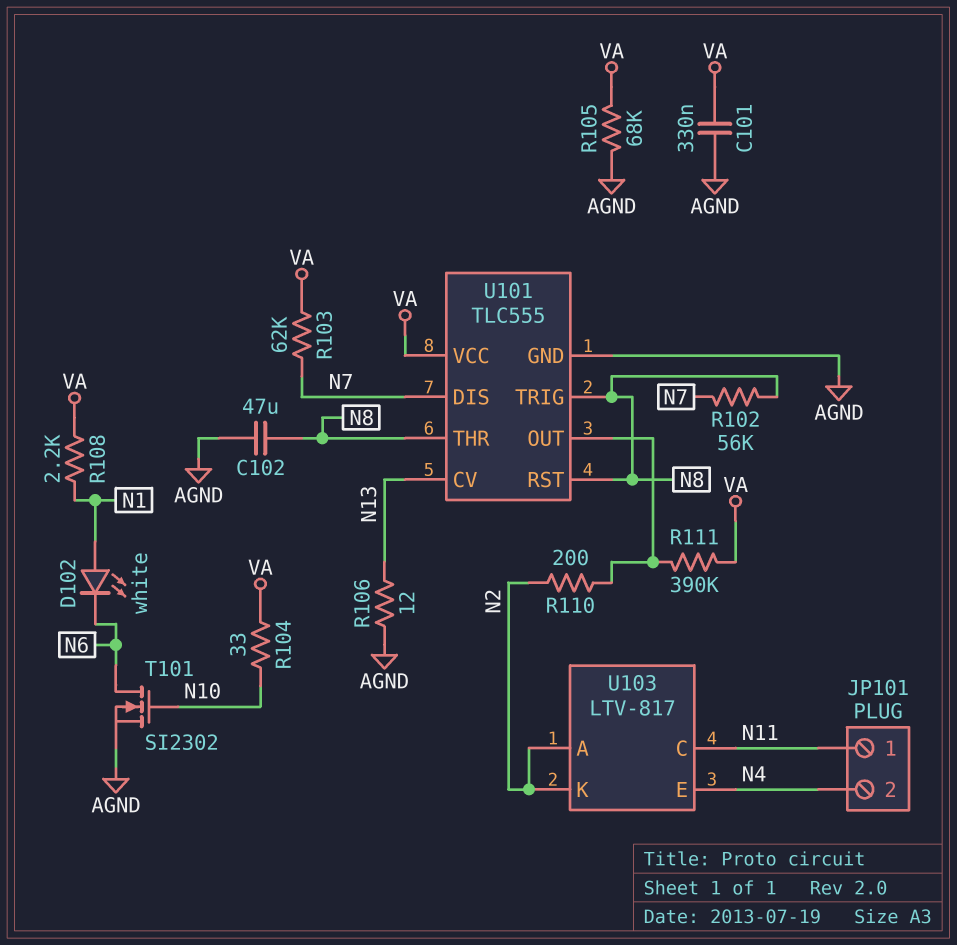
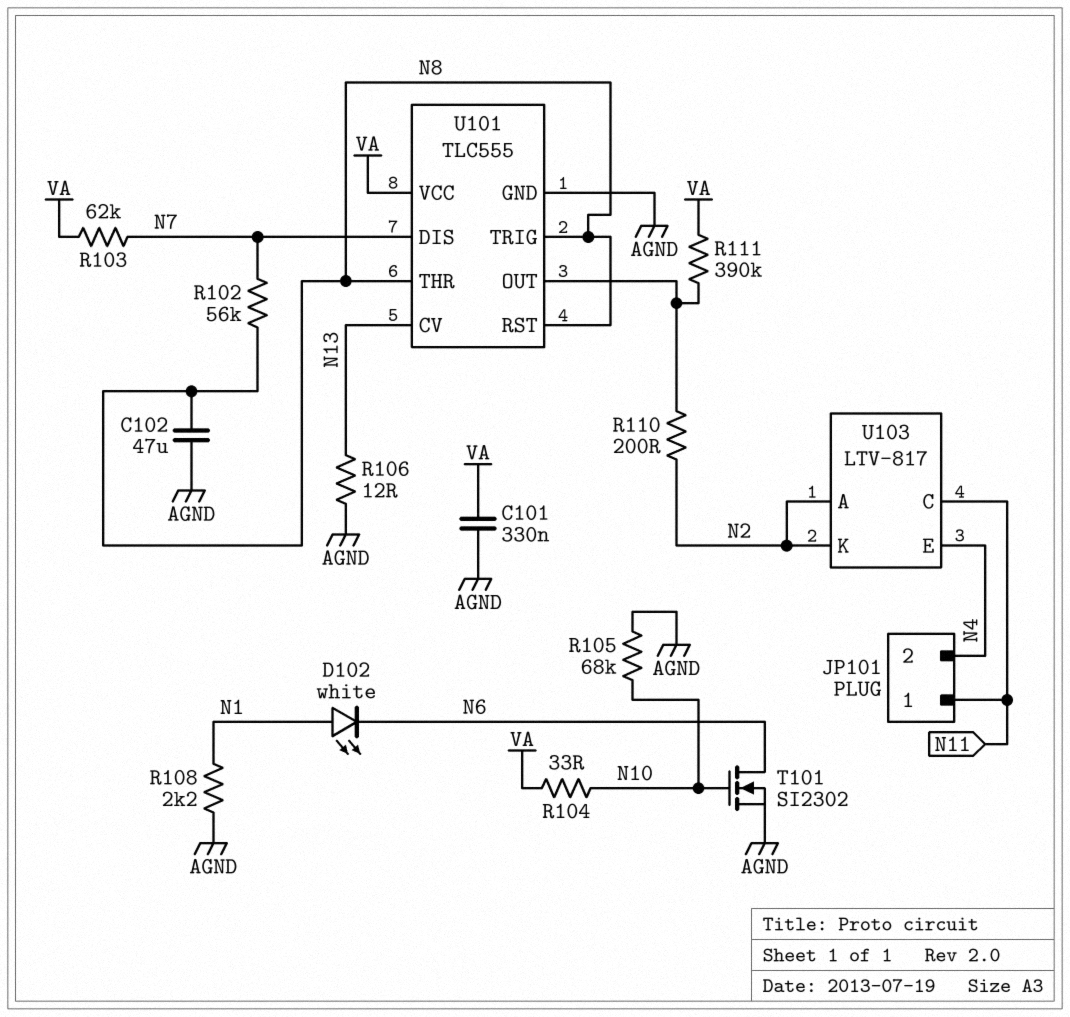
R105: 68k (AGND, VA) -> 68k (AGND, N10)
R108: 2.2k (N1, VA) -> 2.2k (AGND, N1)

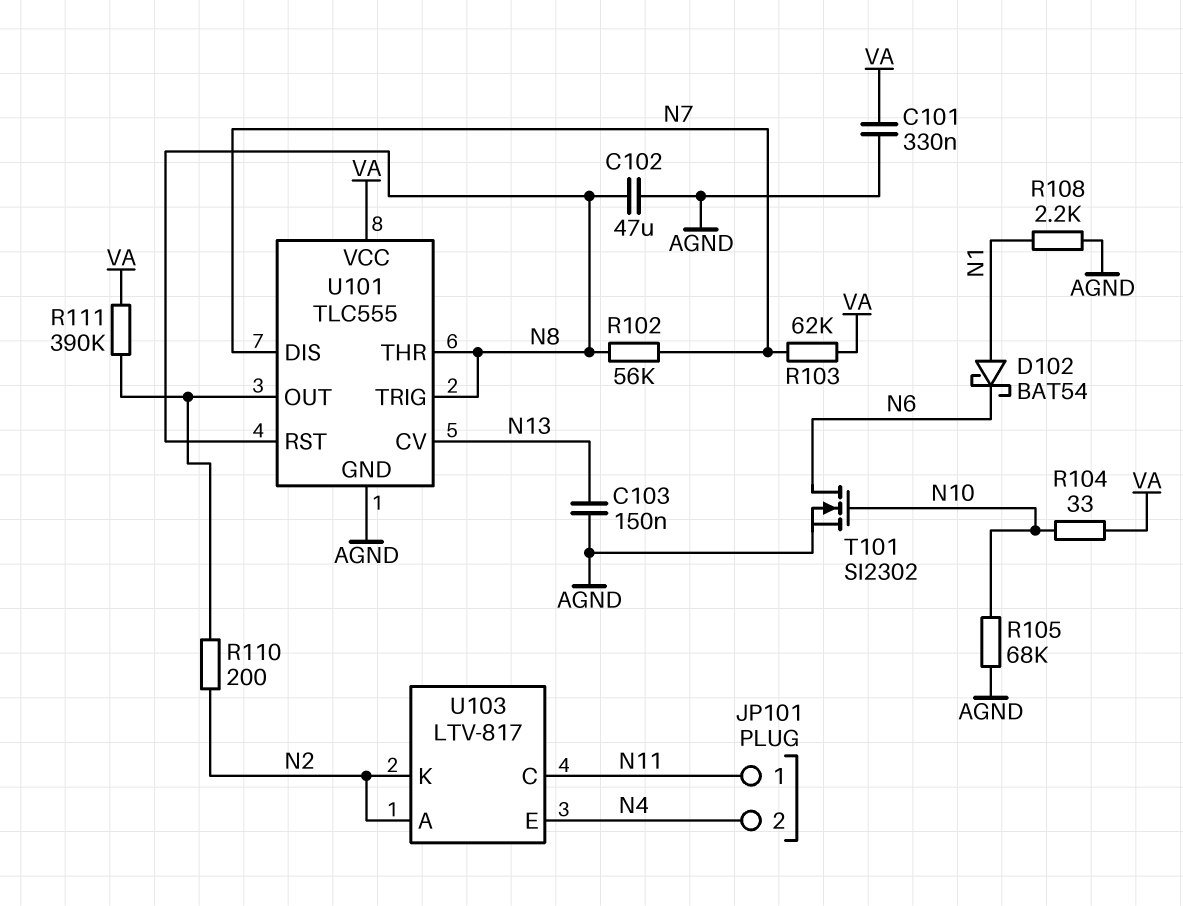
C103: none -> 150nF (AGND, N13)
D102: LED white (A N1, K N6) -> schottky BAT54 (A N1, K N6)
R106: 12 (AGND, N13) -> none

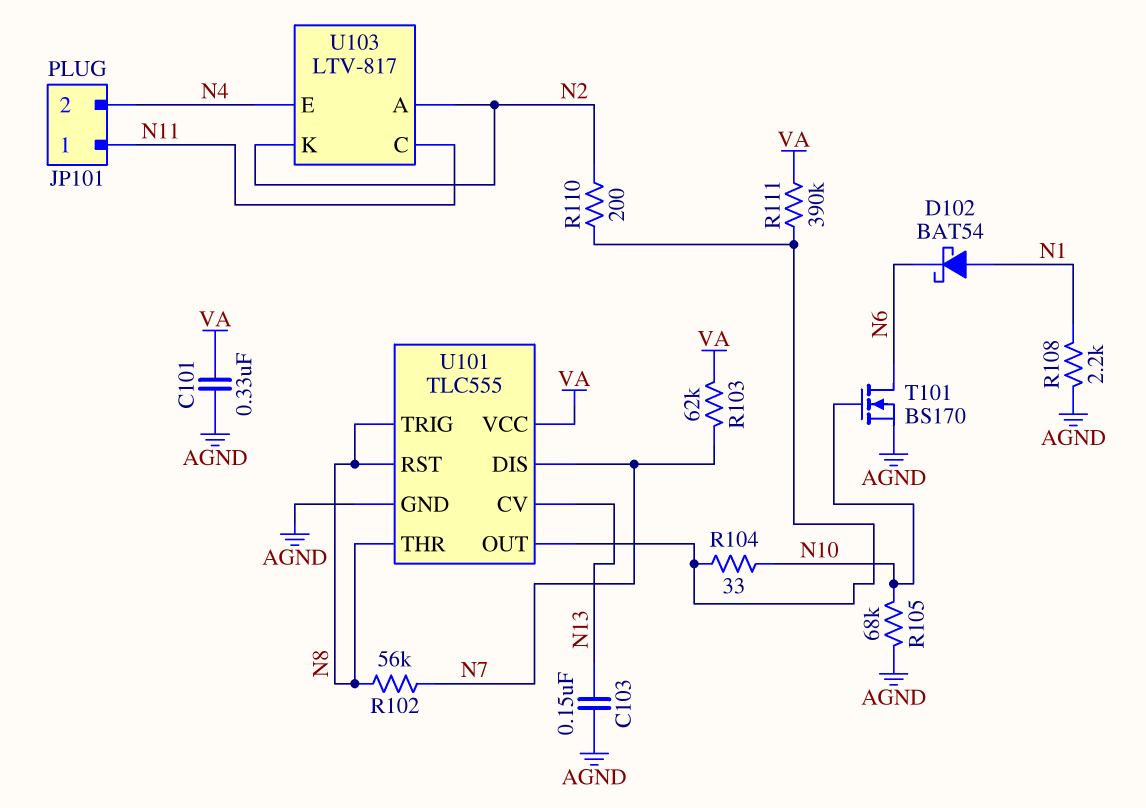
C102: 47uF (AGND, N8) -> none
R104: 33 (N10, VA) -> 33 (N10, U101/OUT)
T101: NMOS SI2302 (G N10, D N6, S AGND) -> NMOS BS170 (G N10, D N6, S AGND)

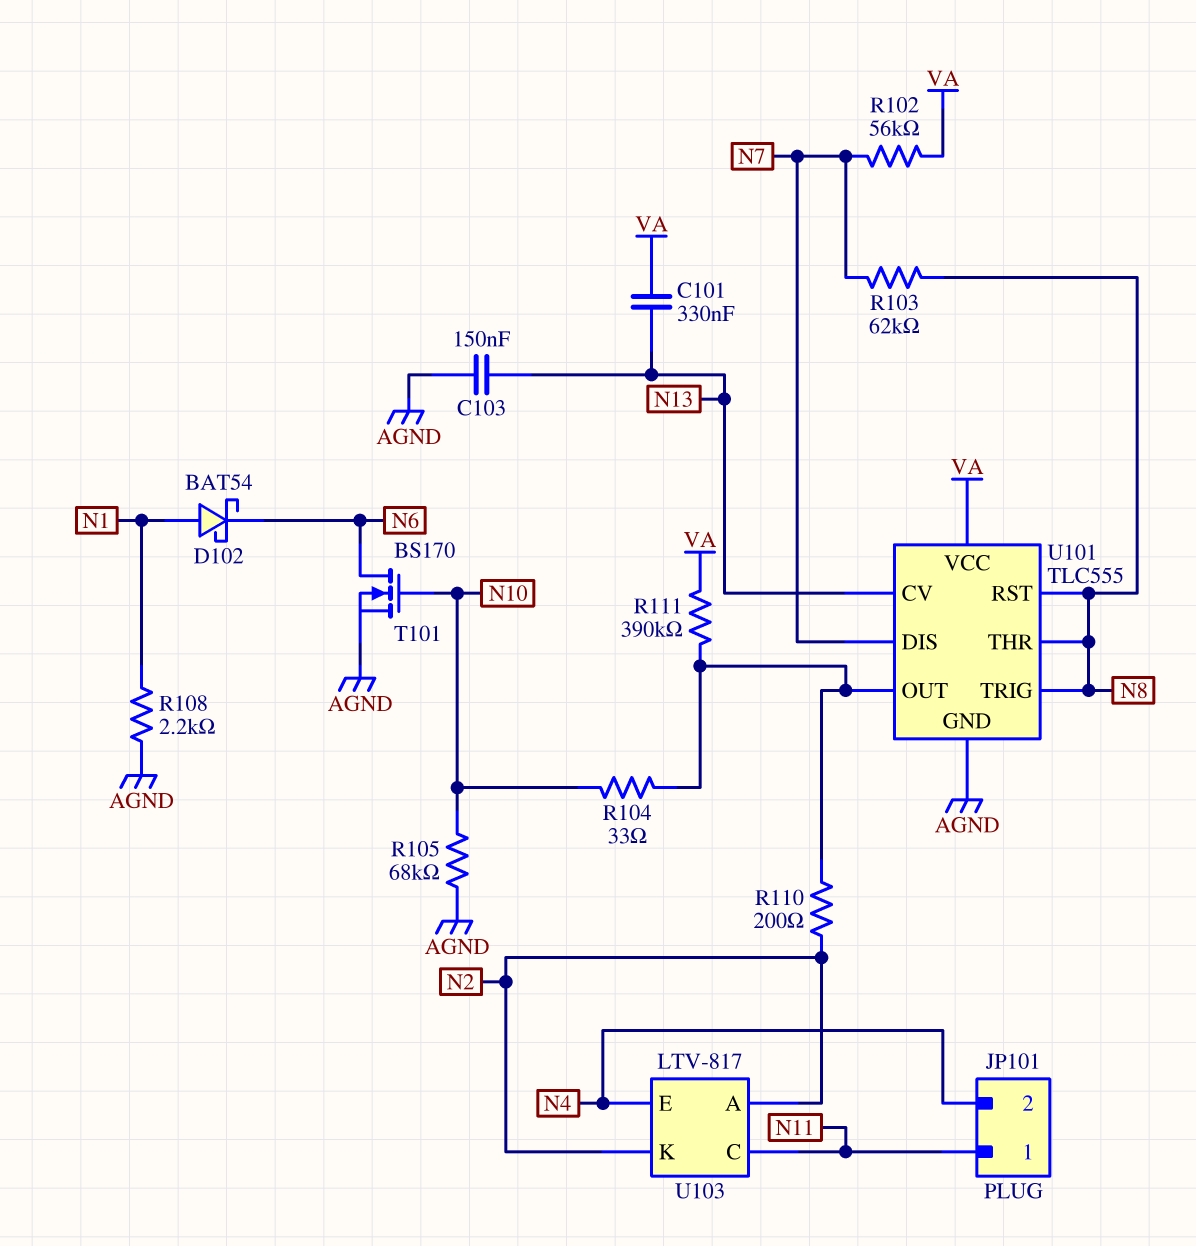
C101: 330nF (AGND, VA) -> 330nF (N13, VA)
R102: 56k (N7, N8) -> 56k (N7, VA)
R103: 62k (N7, VA) -> 62k (N7, N8)

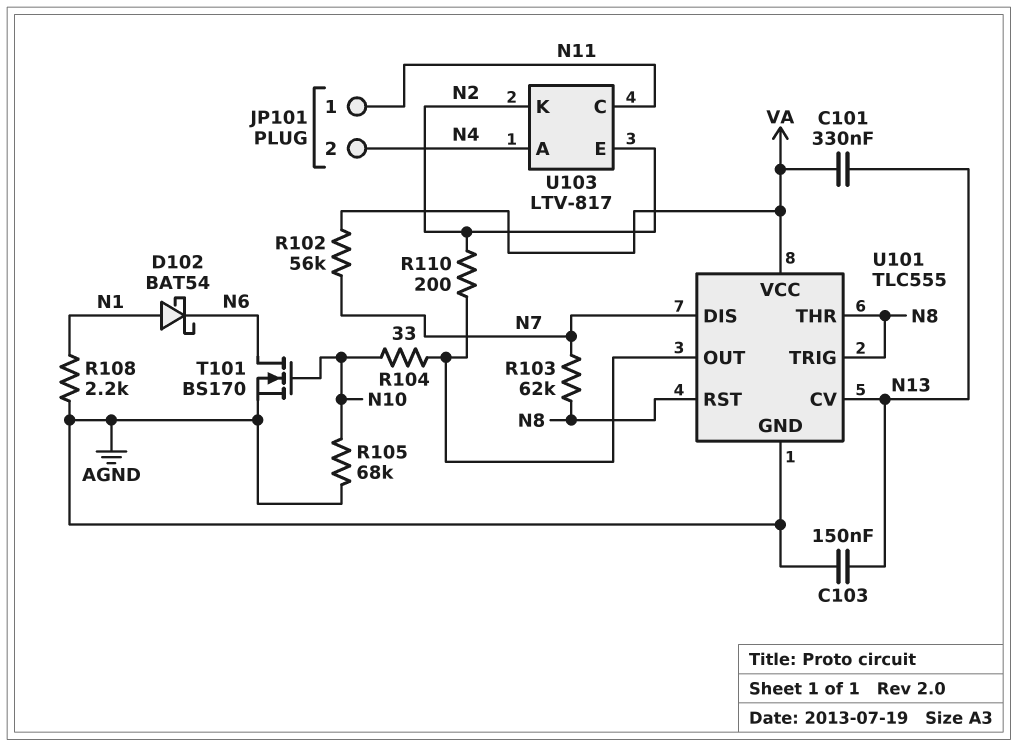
R111: 390k (U101/OUT, VA) -> none
U103 pin A: N2 -> N4
U103 pin E: N4 -> N2

